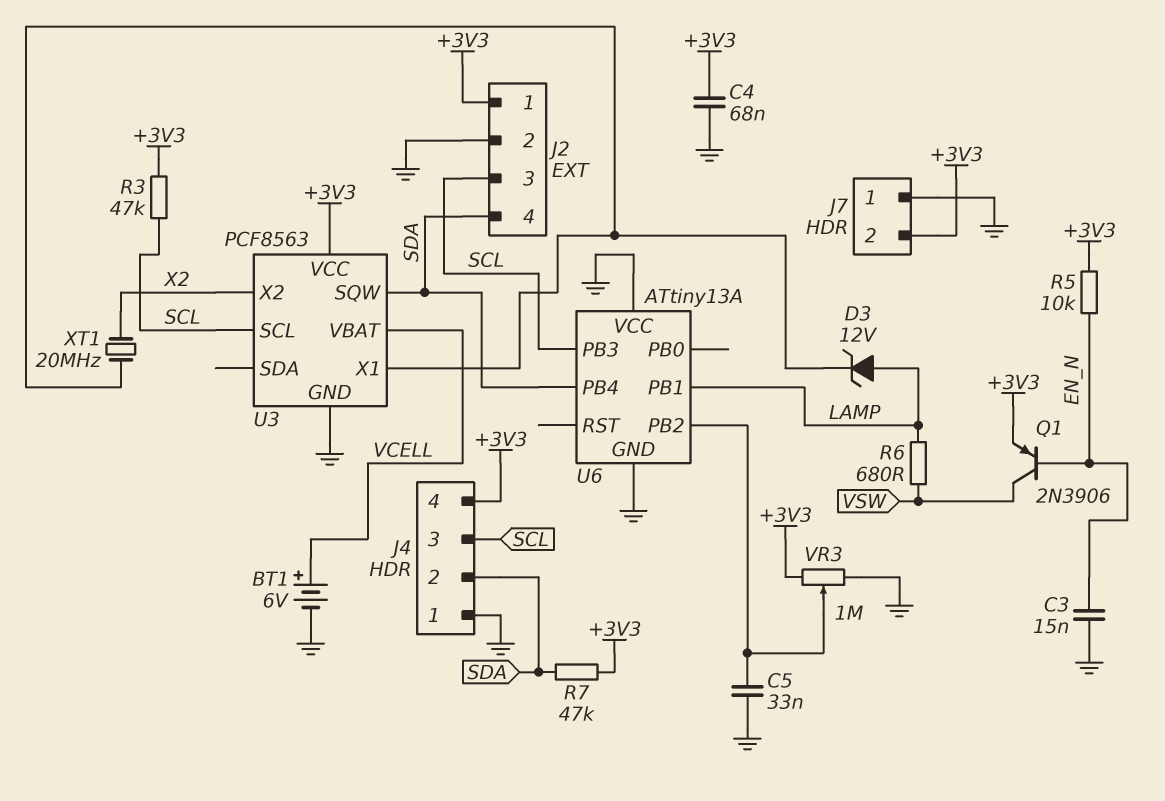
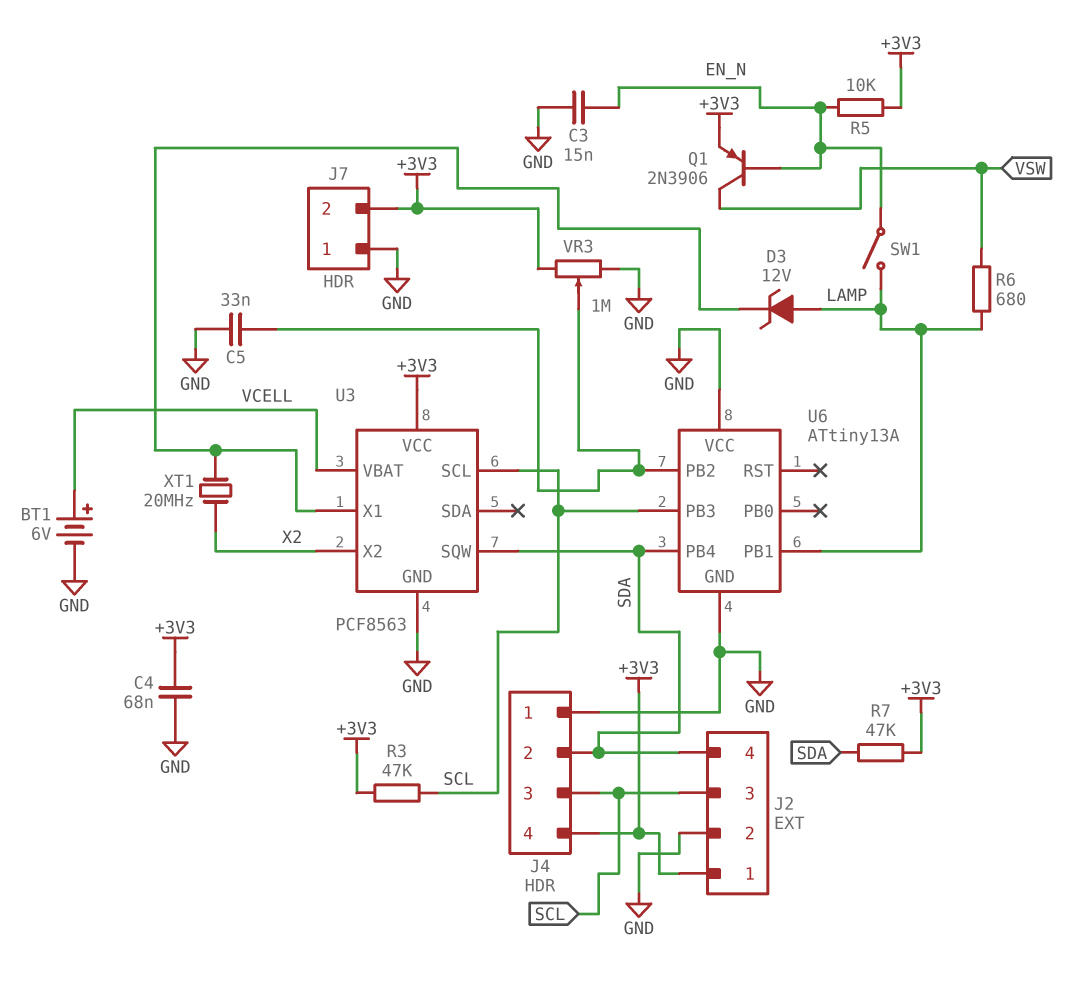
SW1: none -> switch (EN_N, LAMP)

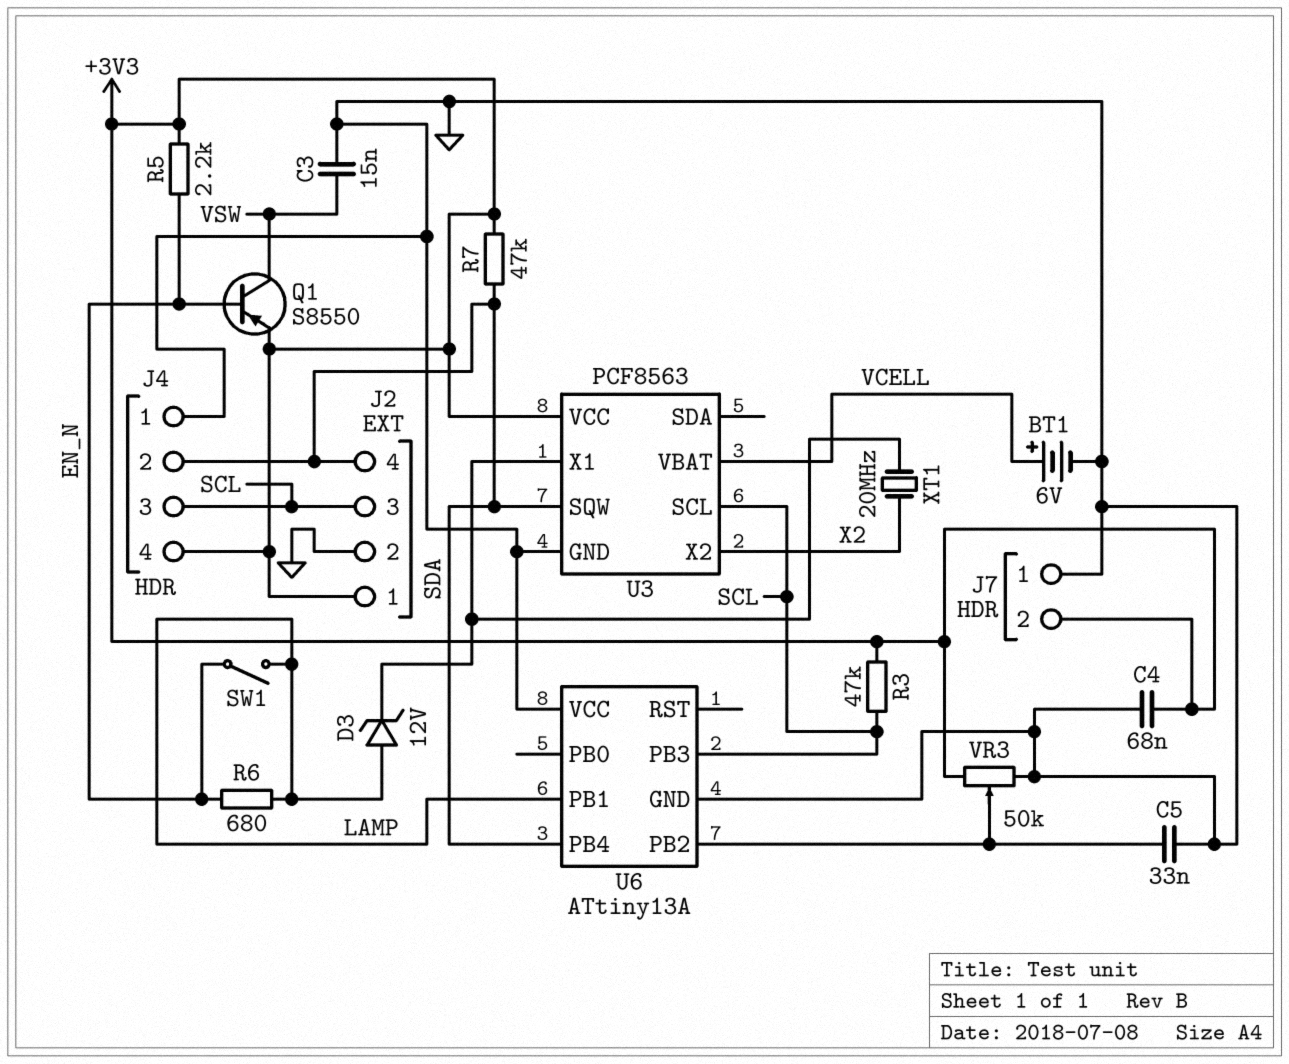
C3: 15nF (EN_N, GND) -> 15nF (GND, VSW)
Q1: PNP 2N3906 (B EN_N, C VSW, E +3V3) -> PNP S8550 (B EN_N, C VSW, E +3V3)
R5: 10k (+3V3, EN_N) -> 2.2k (+3V3, EN_N)
R6: 680 (LAMP, VSW) -> 680 (EN_N, LAMP)
VR3: 1M (+3V3, GND, wiper U6/PB2) -> 50k (+3V3, GND, wiper U6/PB2)

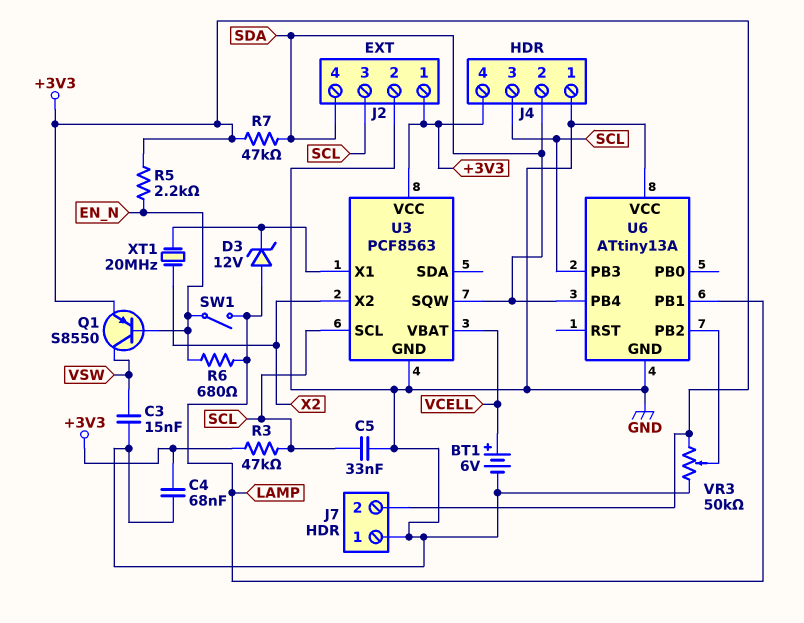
C5: 33nF (GND, U6/PB2) -> 33nF (GND, SCL)

